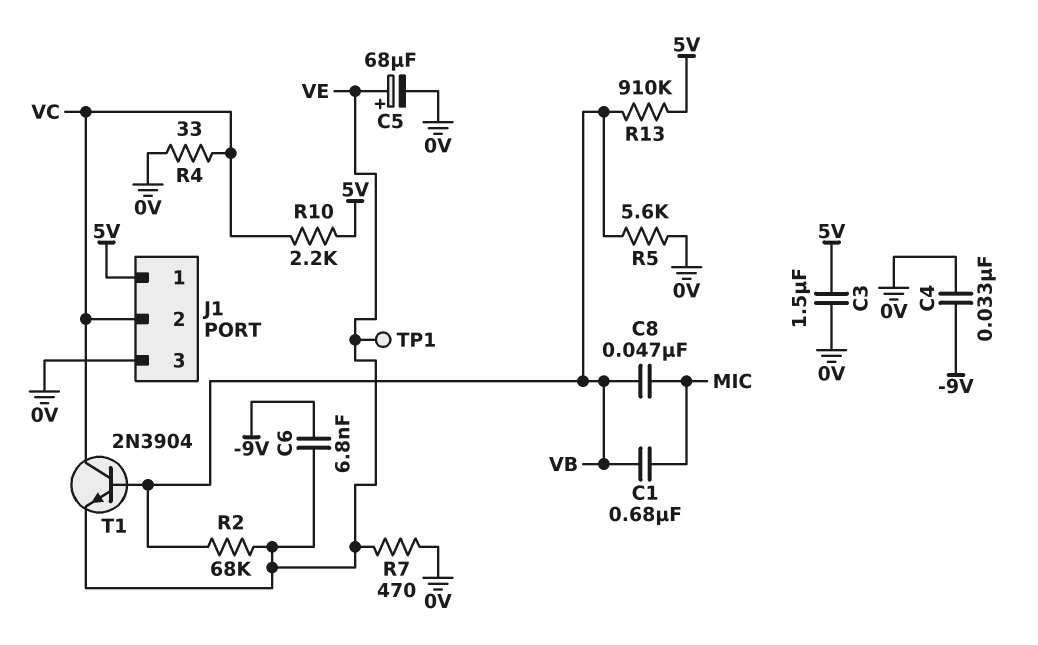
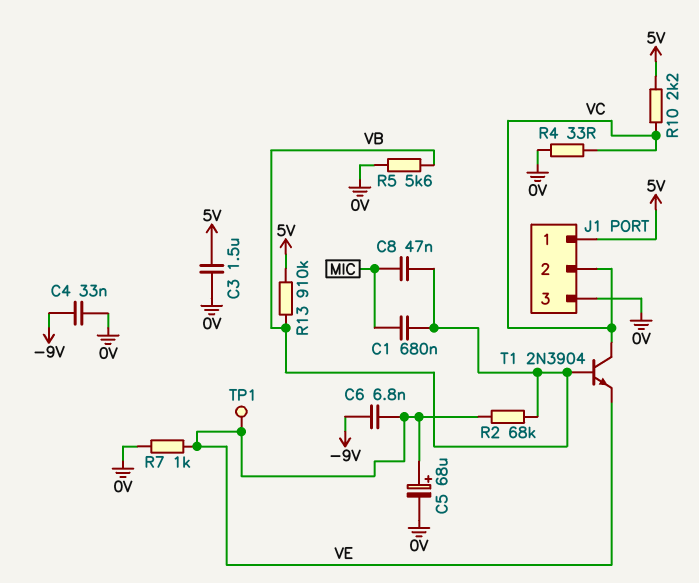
R7: 470 (0V, VE) -> 1k (0V, VE)

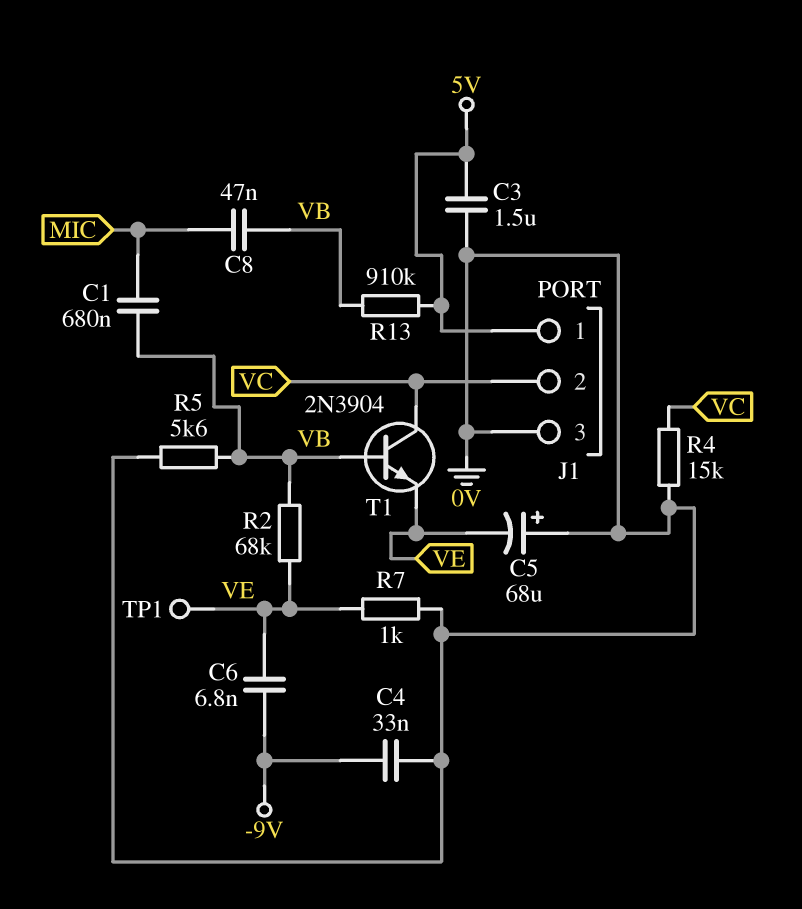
C5: 68uF (plus VE, minus 0V) -> 68uF (plus 0V, minus VE)
R4: 33 (0V, VC) -> 15k (0V, VC)
R10: 2.2k (5V, VC) -> none

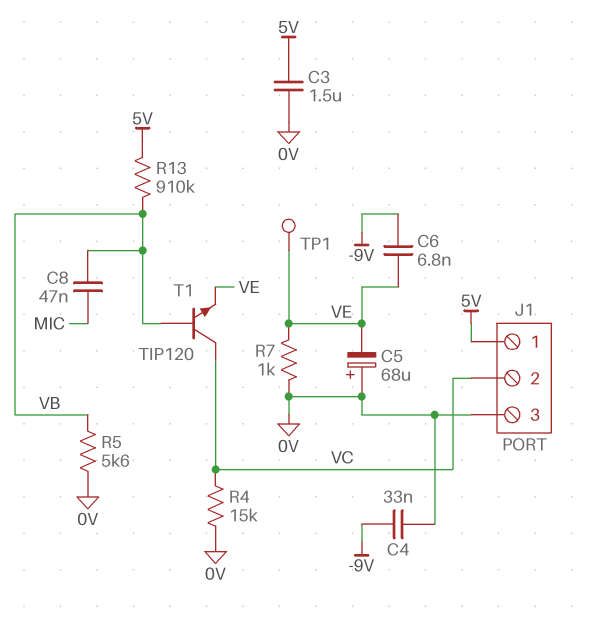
C1: 680nF (MIC, VB) -> none
R2: 68k (VB, VE) -> none
T1: NPN 2N3904 (B VB, C VC, E VE) -> NPN TIP120 (B VB, C VC, E VE)

